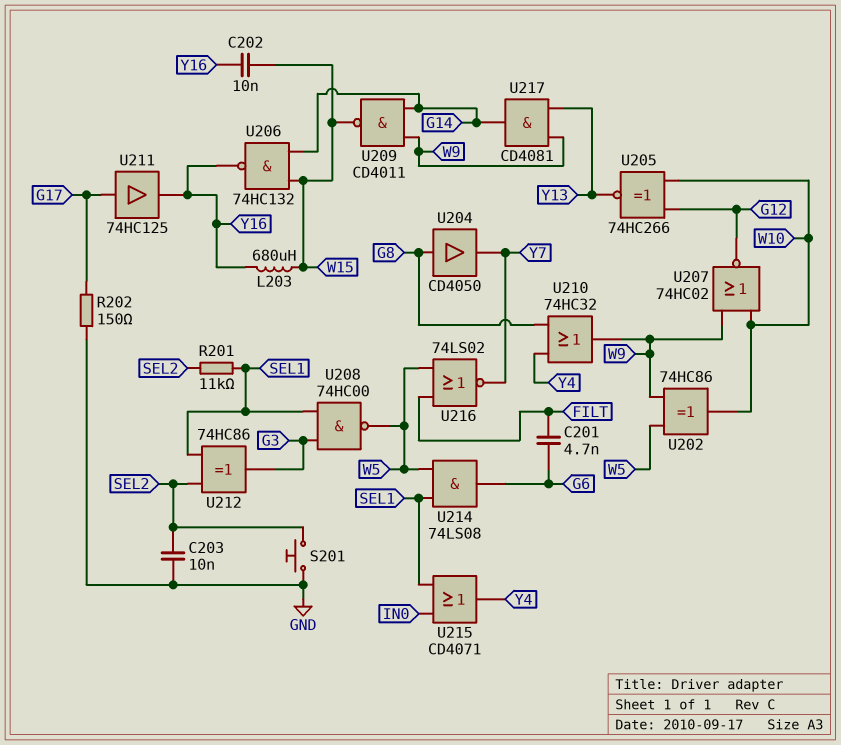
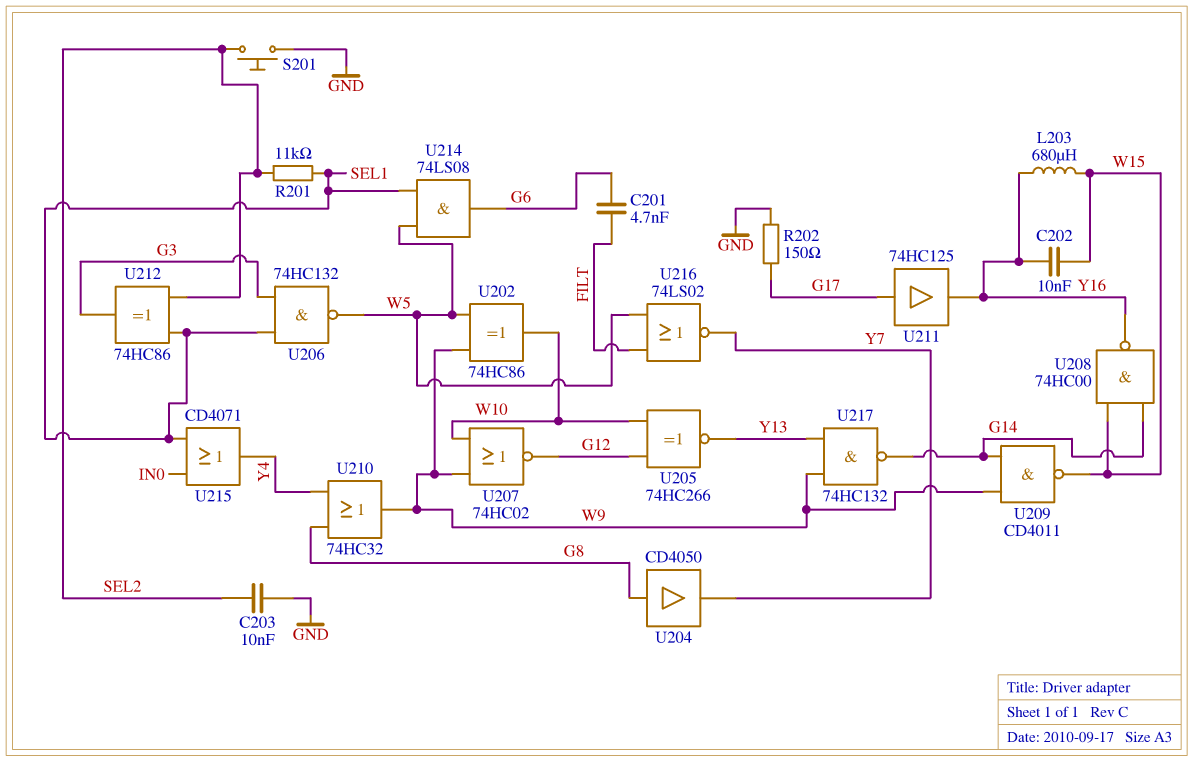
U206: NAND 74HC132 (in G14, in W15, out Y16) -> NAND 74HC132 (in G3, in SEL1, out W5)
U208: NAND 74HC00 (in G3, in SEL1, out W5) -> NAND 74HC00 (in G14, in W15, out Y16)
U217: AND CD4081 (in W9, in Y13, out G14) -> NAND 74HC132 (in W9, in Y13, out G14)

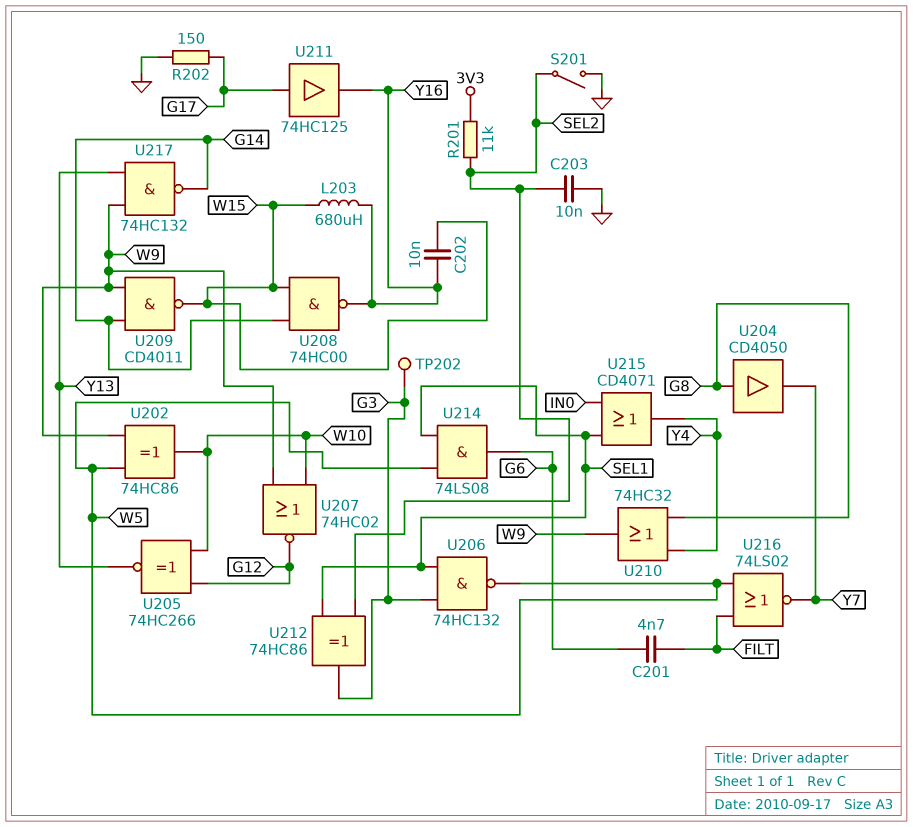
R201: 11k (SEL1, SEL2) -> 11k (3V3, SEL2)
S201: button (GND, SEL2) -> switch (GND, SEL2)
TP202: none -> test point (G3)

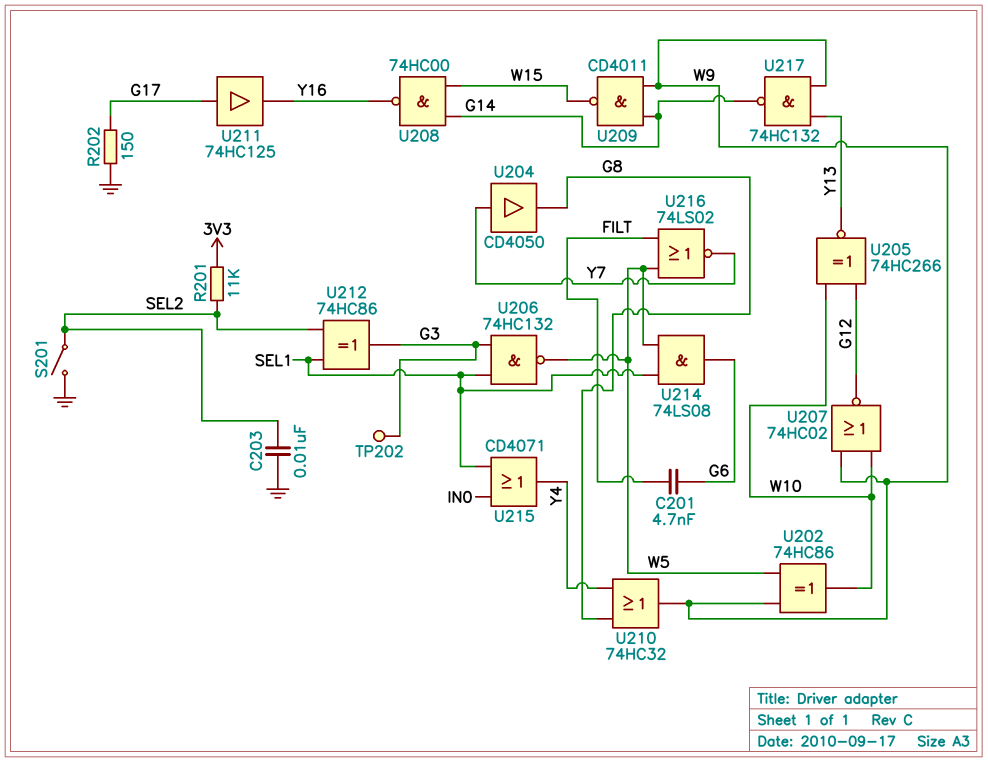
C202: 10nF (W15, Y16) -> none
L203: 680uH (W15, Y16) -> none
U204: buffer CD4050 (in G8, out Y7) -> buffer CD4050 (in Y7, out G8)

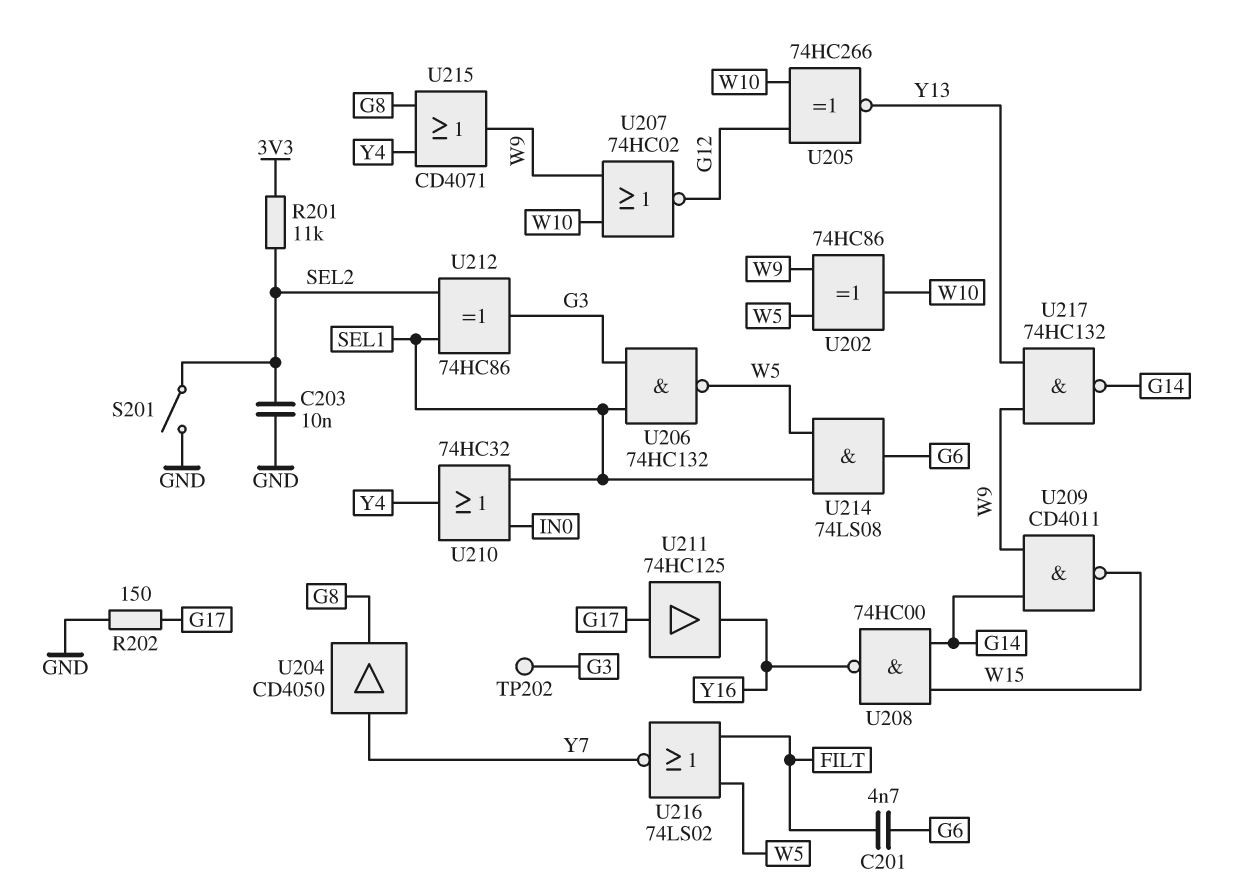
U210: OR 74HC32 (in G8, in Y4, out W9) -> OR 74HC32 (in IN0, in SEL1, out Y4)
U215: OR CD4071 (in IN0, in SEL1, out Y4) -> OR CD4071 (in G8, in Y4, out W9)

